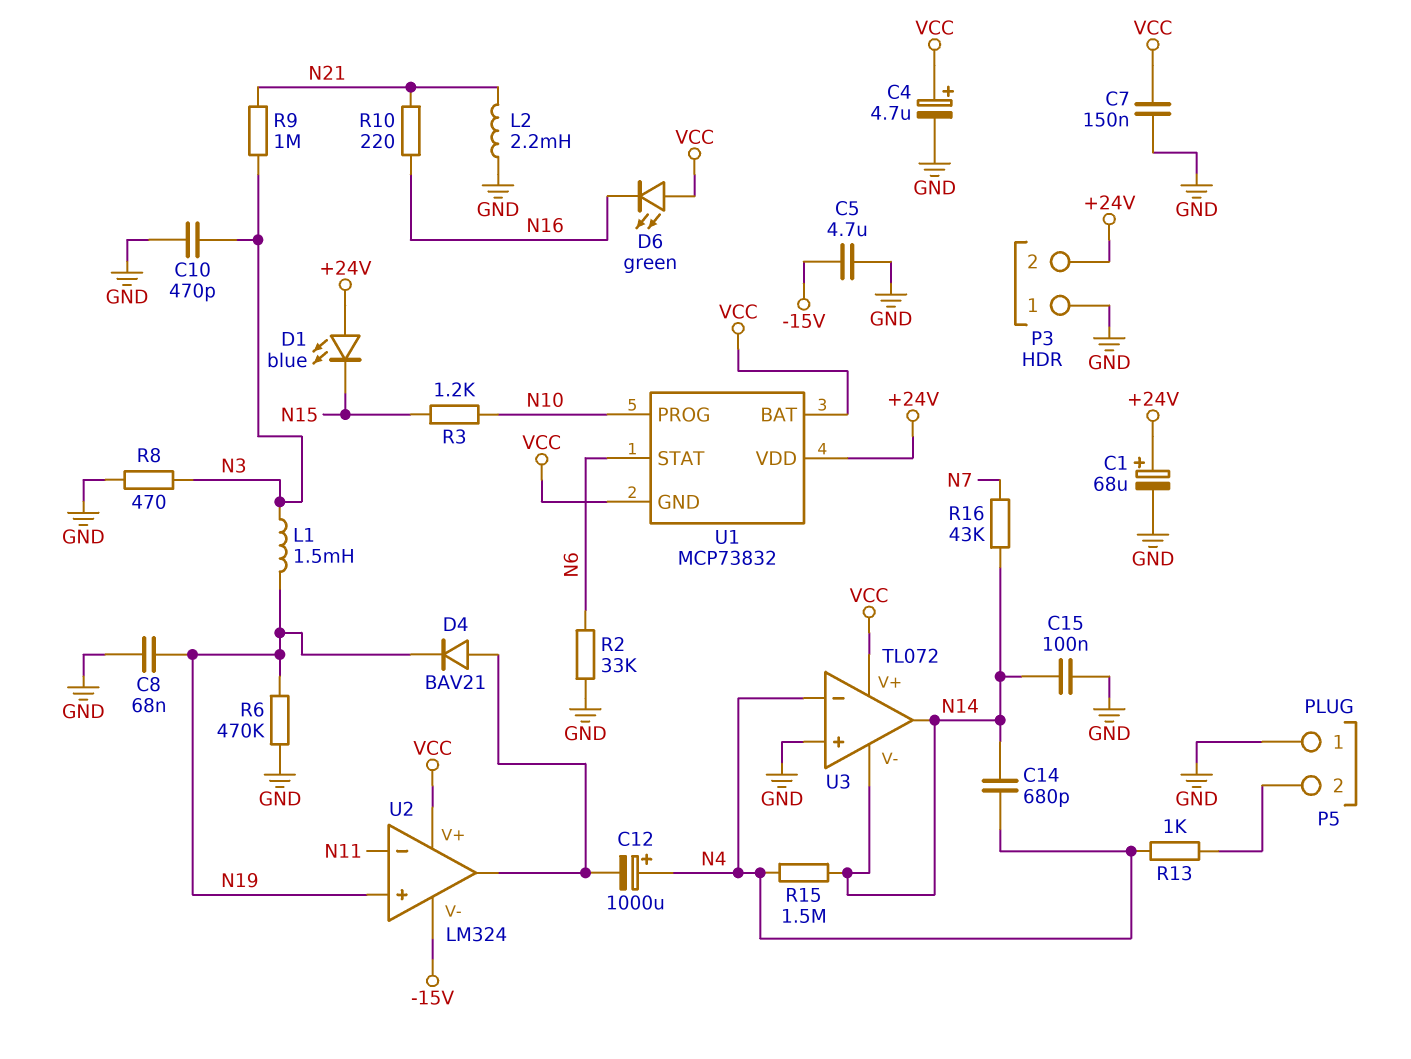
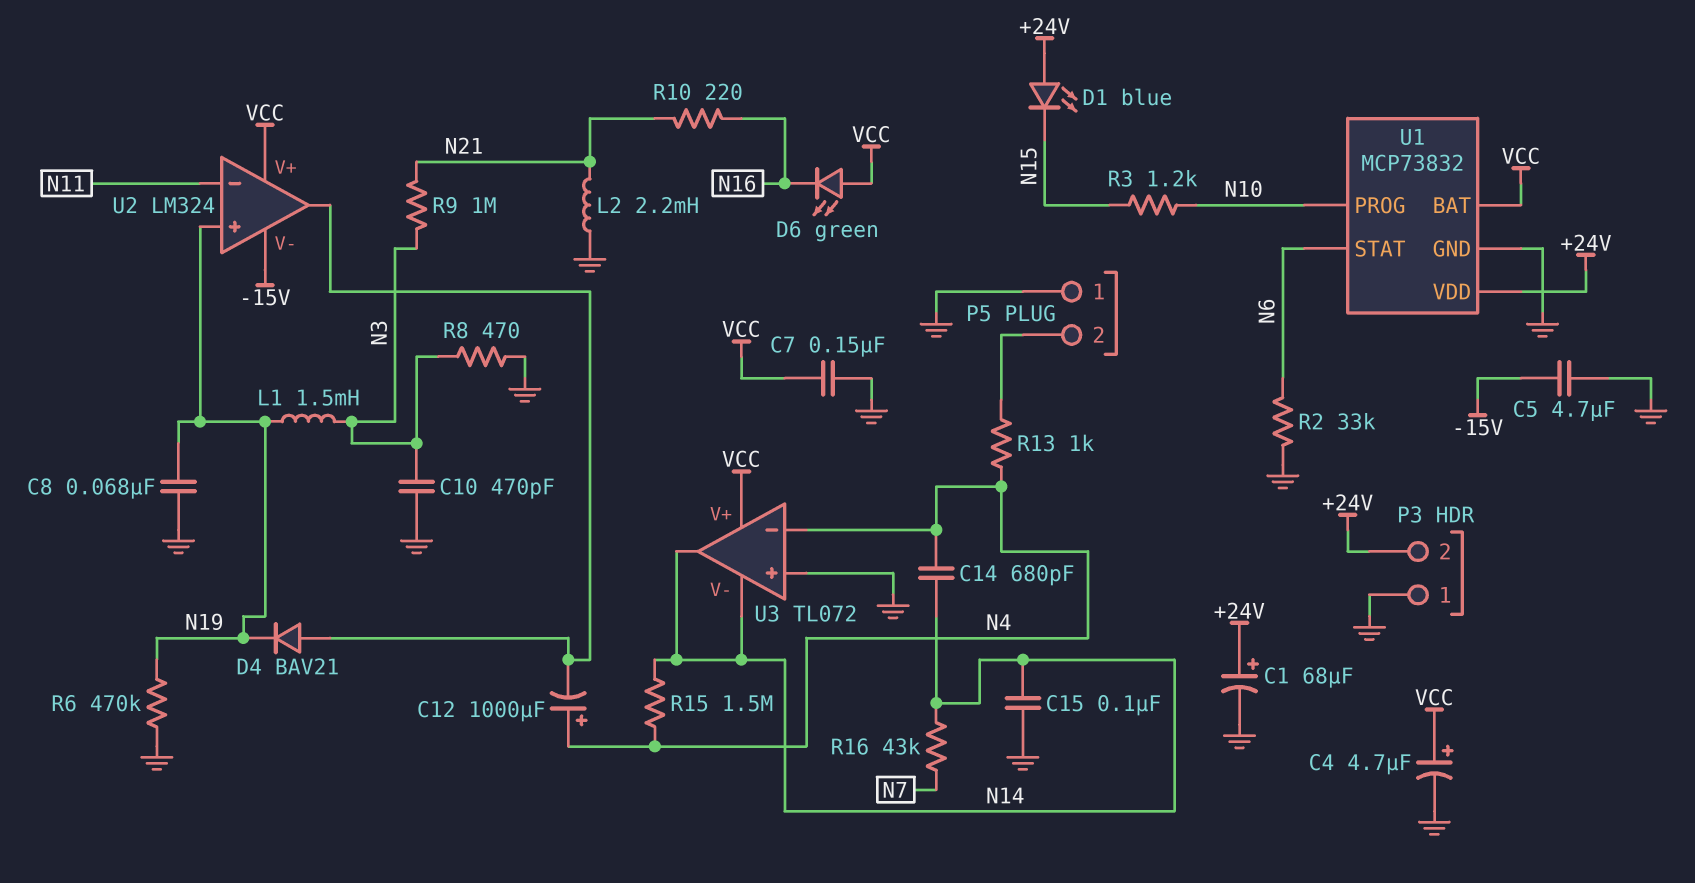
U1 pin GND: VCC -> GND

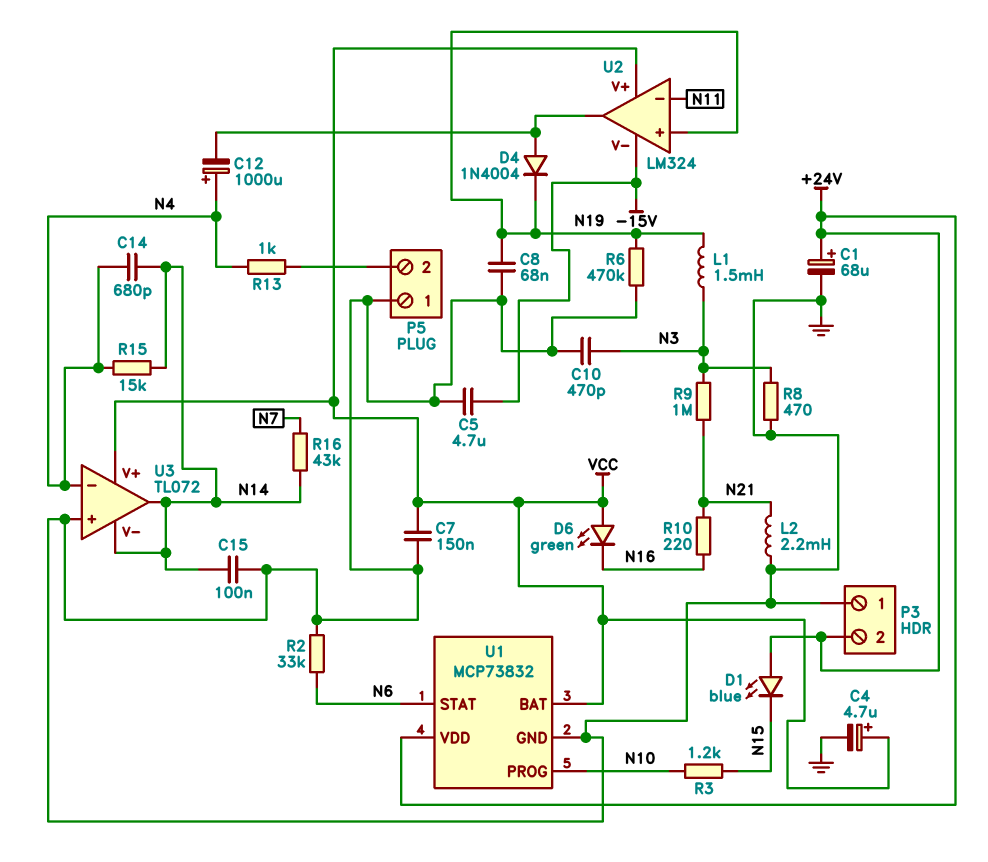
D4: diode BAV21 (A U2/out, K N19) -> diode 1N4004 (A U2/out, K N19)
R15: 1.5M (N4, N14) -> 15k (N4, N14)

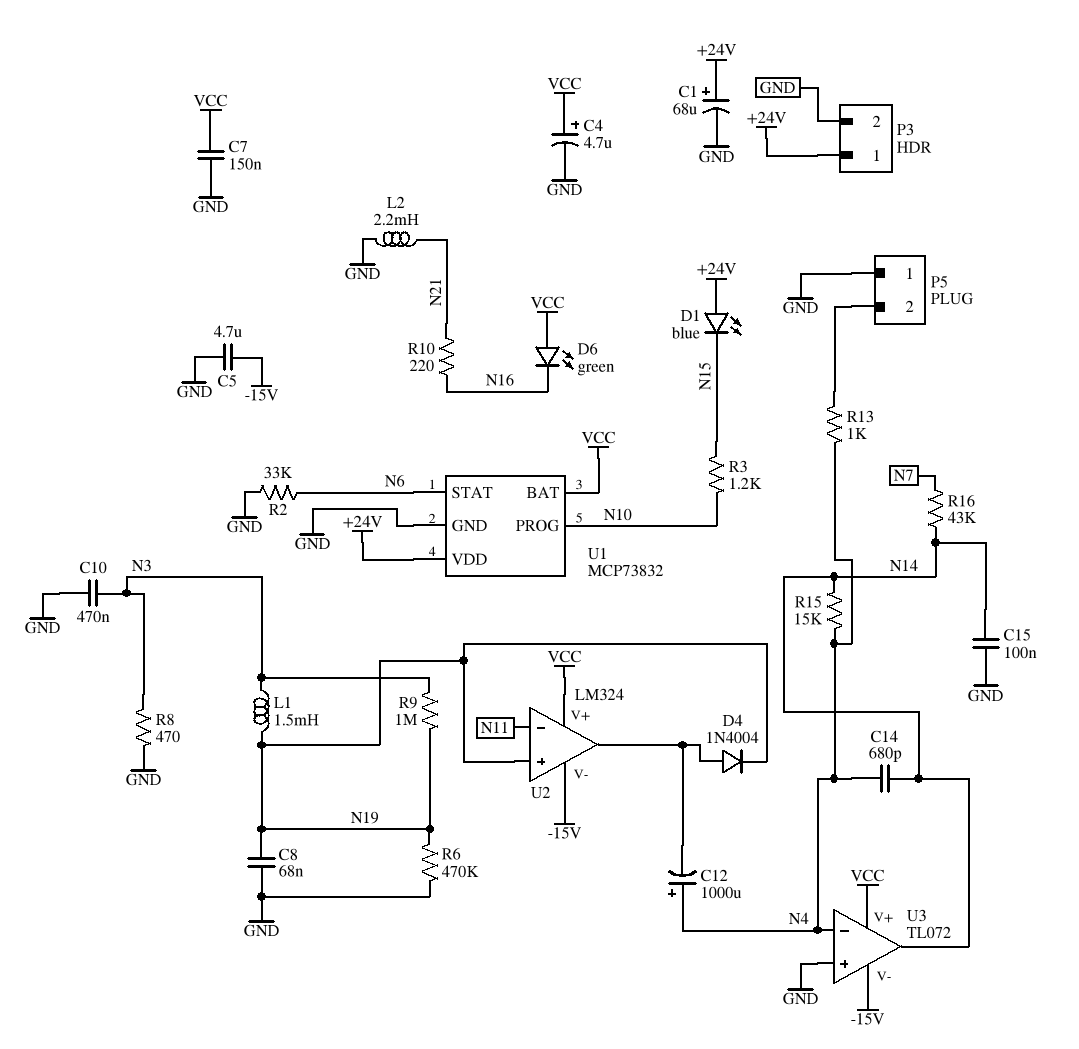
C10: 470pF (GND, N3) -> 470nF (GND, N3)
P3 pin 1: GND -> +24V
P3 pin 2: +24V -> GND
R9: 1M (N3, N21) -> 1M (N3, N19)
U3 pin V-: N14 -> -15V

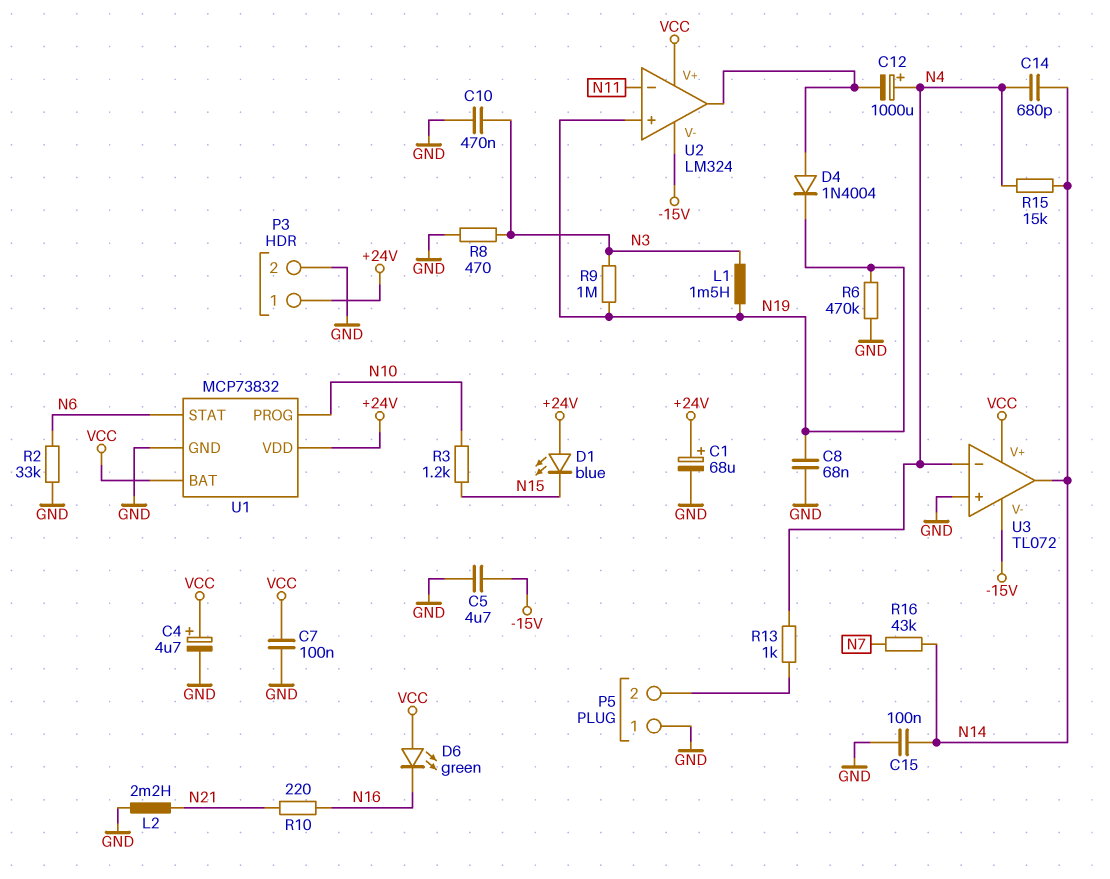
C7: 150nF (GND, VCC) -> 100nF (GND, VCC)

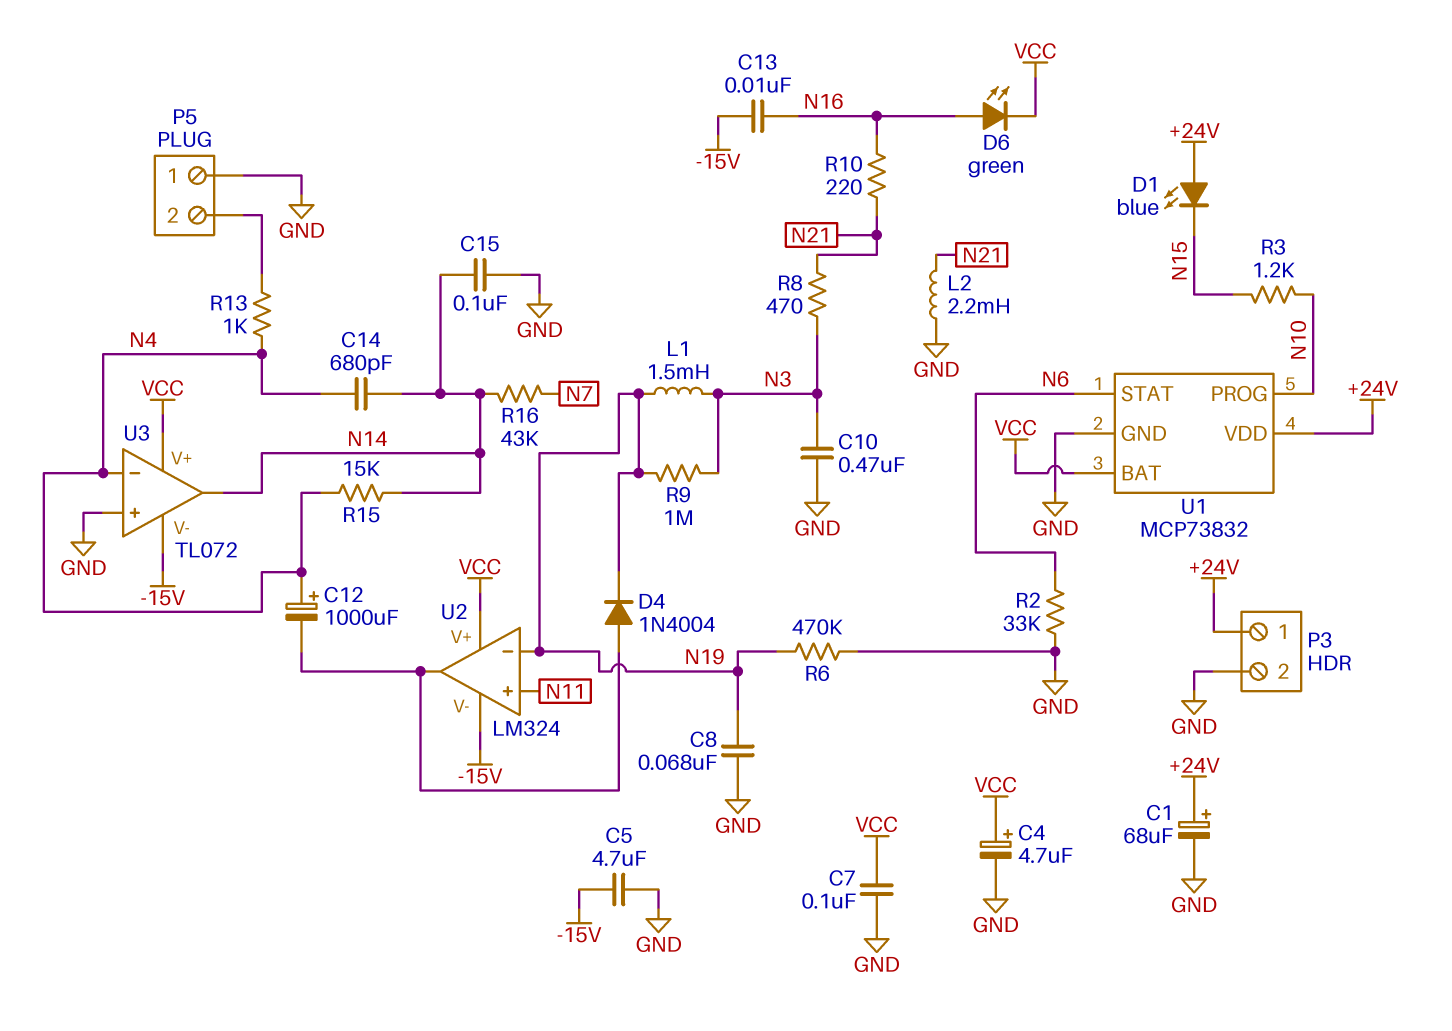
C13: none -> 10nF (-15V, N16)
D6: LED green (A VCC, K N16) -> LED green (A N16, K VCC)
R8: 470 (GND, N3) -> 470 (N3, N21)
U2 pin in+: N19 -> N11
U2 pin in-: N11 -> N19

